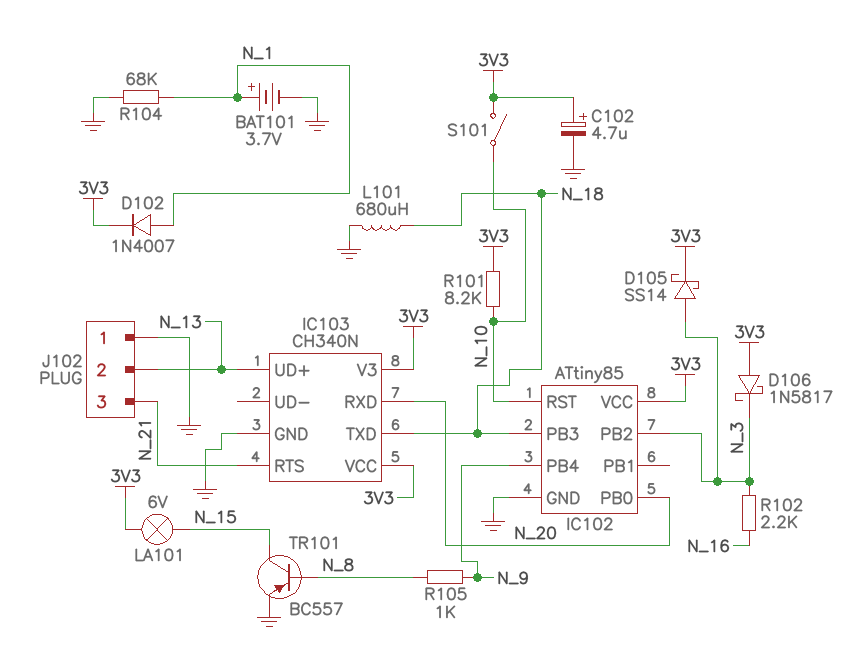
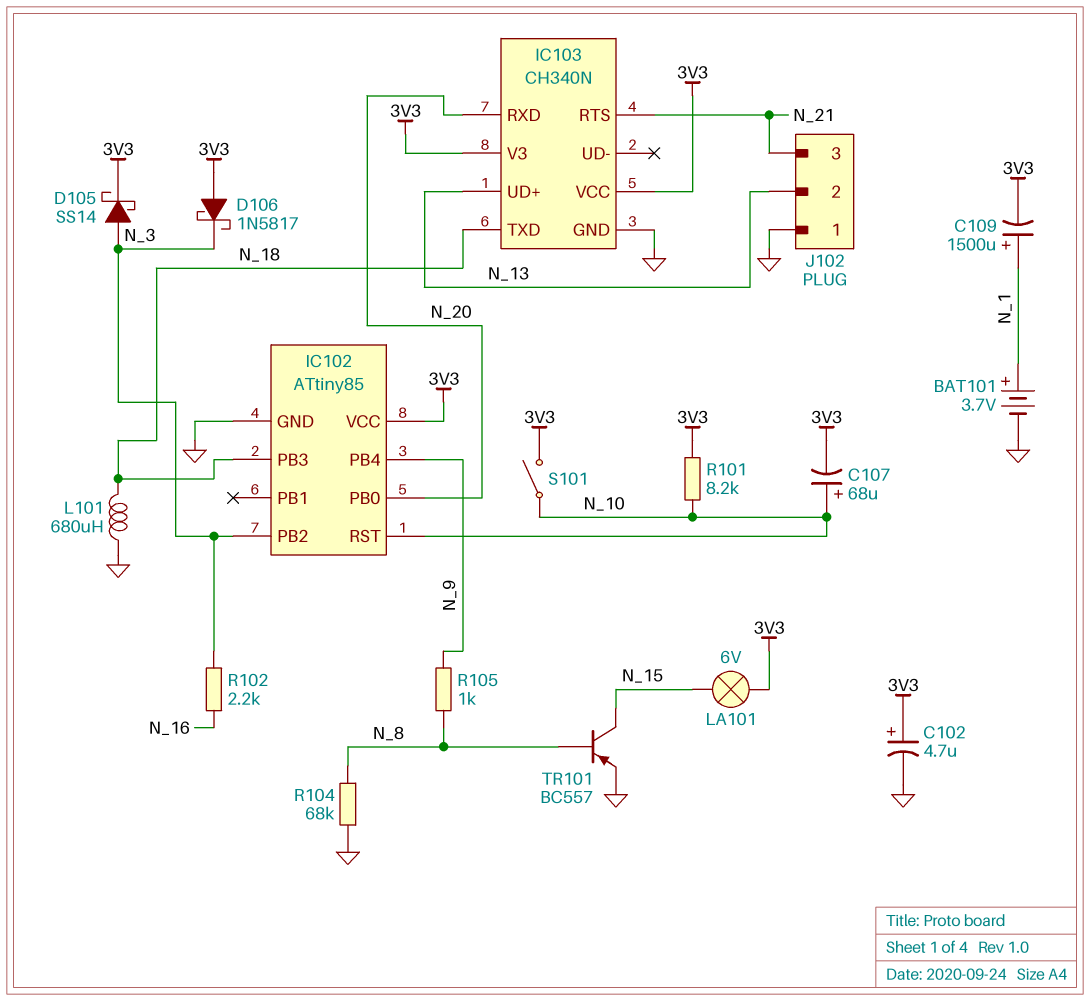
C107: none -> 68uF (plus N_10, minus 3V3)
C109: none -> 1500uF (plus N_1, minus 3V3)
D102: diode 1N4007 (A N_1, K 3V3) -> none
R104: 68k (GND, N_1) -> 68k (GND, N_8)

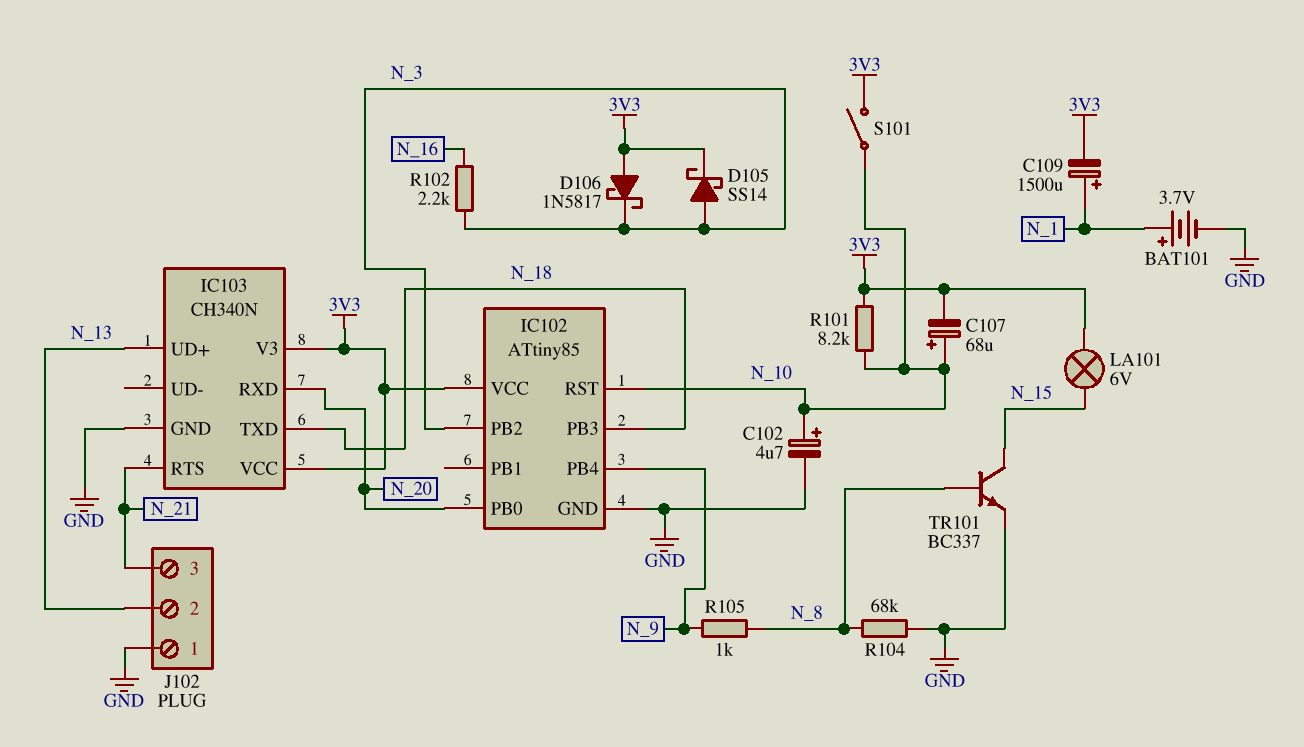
C102: 4.7uF (plus 3V3, minus GND) -> 4.7uF (plus N_10, minus GND)
L101: 680uH (GND, N_18) -> none
TR101: PNP BC557 (B N_8, C N_15, E GND) -> NPN BC337 (B N_8, C N_15, E GND)

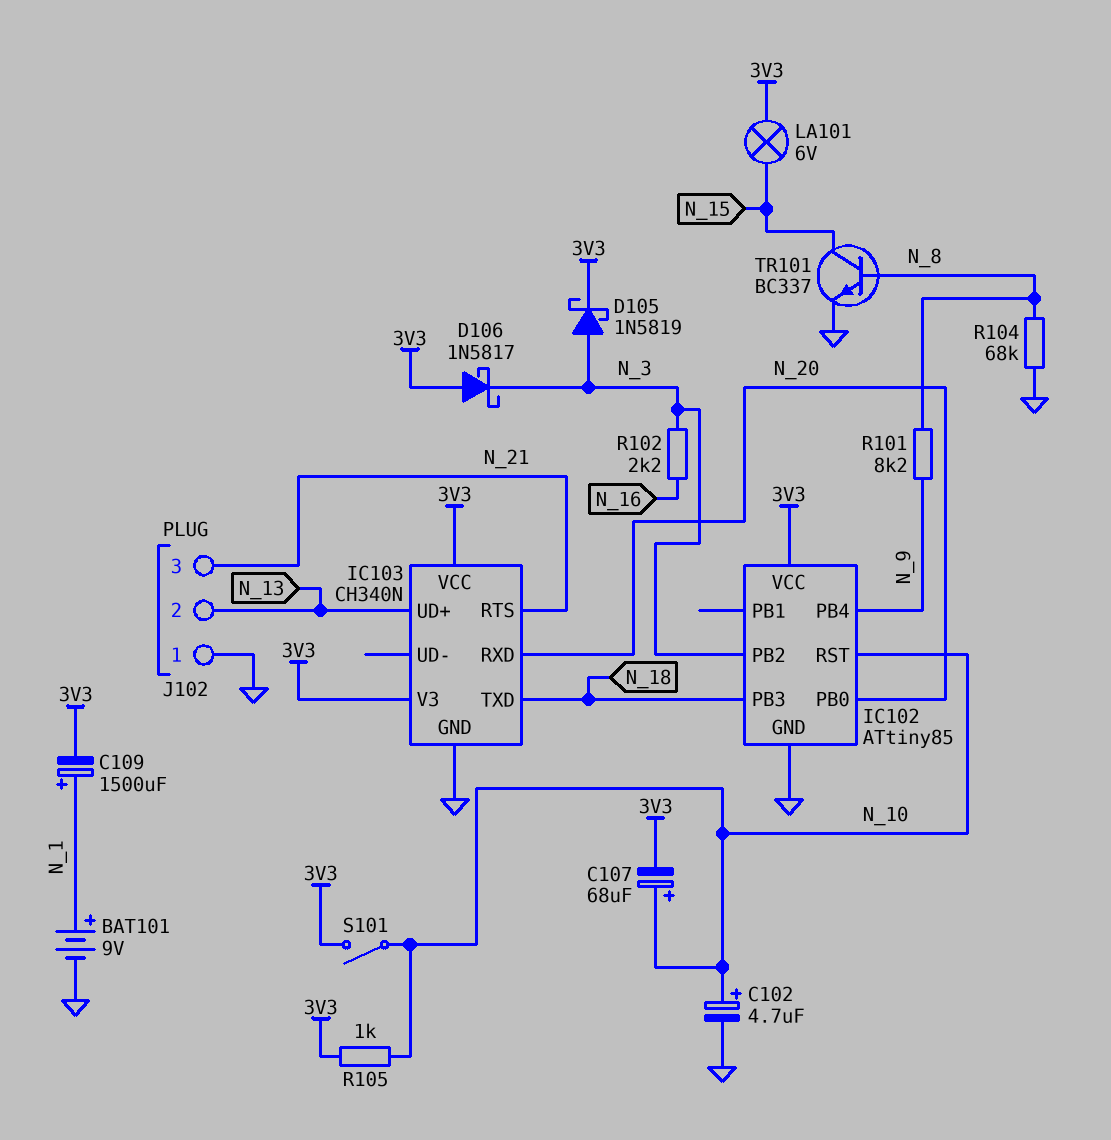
BAT101: 3.7V (plus N_1, minus GND) -> 9V (plus N_1, minus GND)
D105: schottky SS14 (A N_3, K 3V3) -> schottky 1N5819 (A N_3, K 3V3)
R101: 8.2k (3V3, N_10) -> 8.2k (N_8, N_9)
R105: 1k (N_8, N_9) -> 1k (3V3, N_10)

